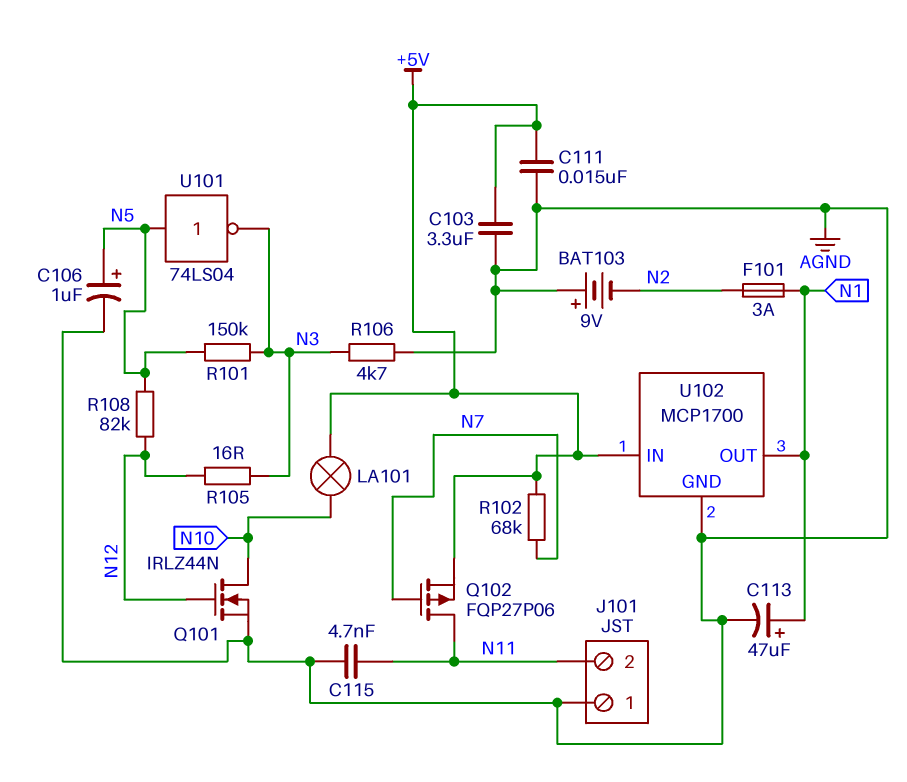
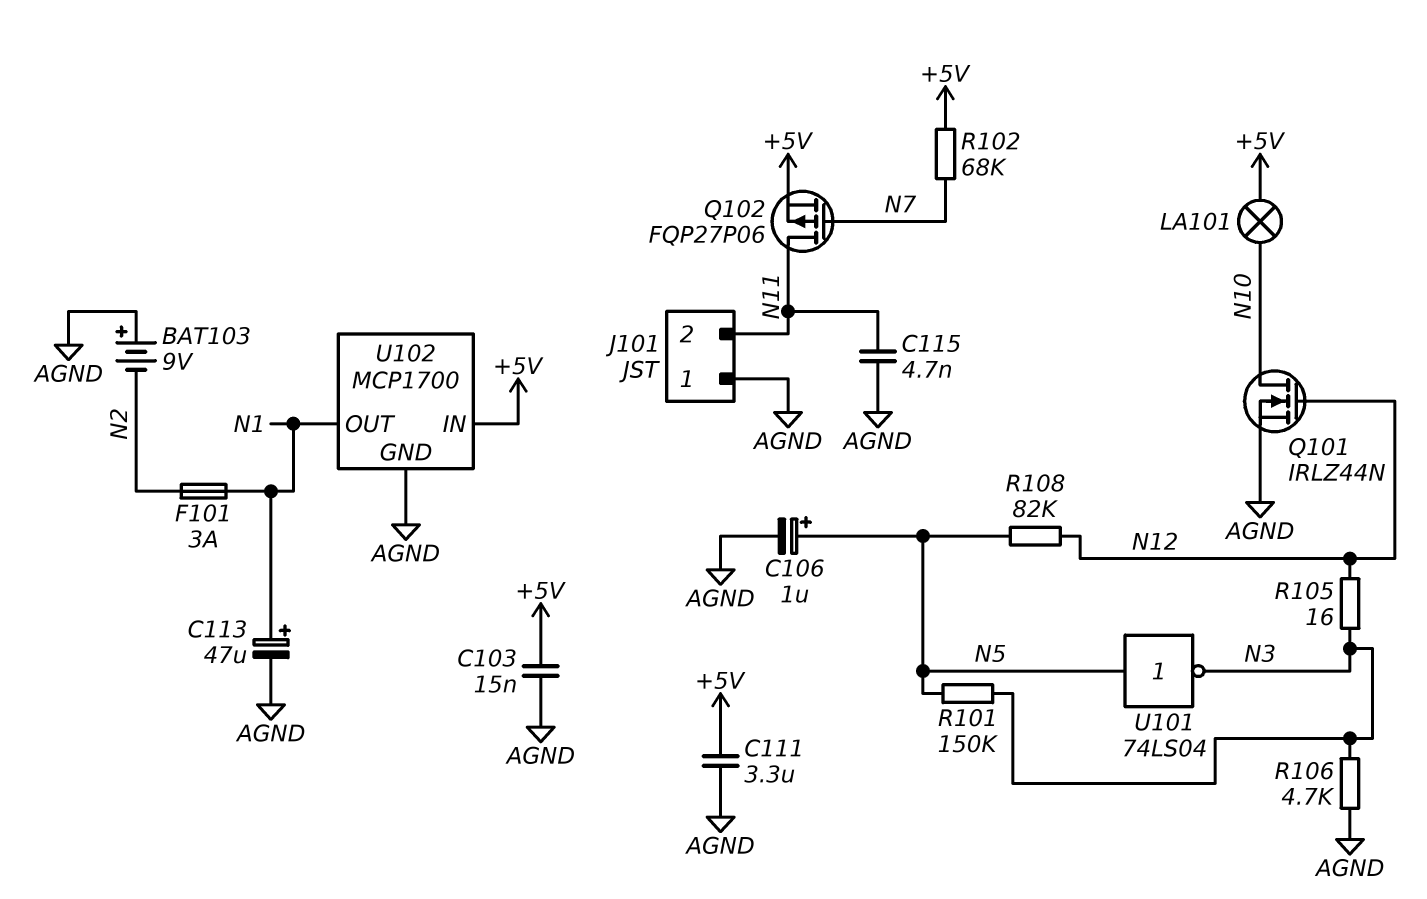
C103: 3.3uF (+5V, AGND) -> 15nF (+5V, AGND)
C111: 15nF (+5V, AGND) -> 3.3uF (+5V, AGND)

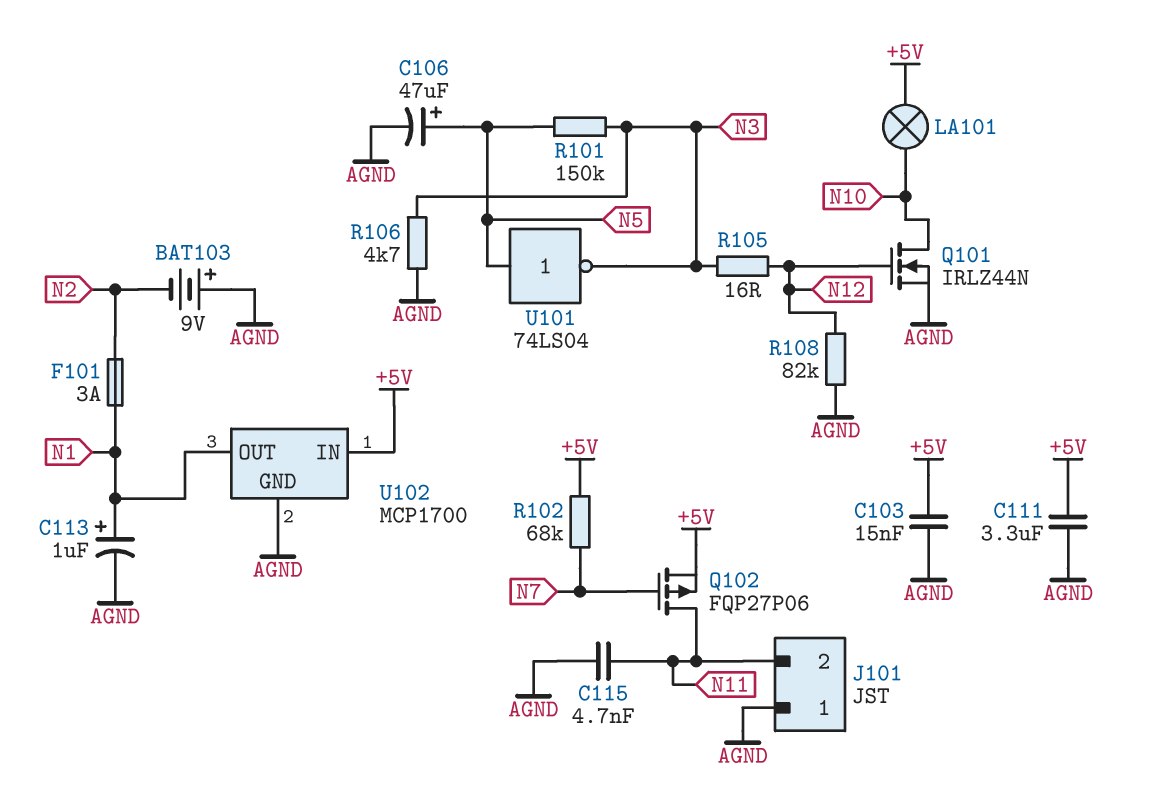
C106: 1uF (plus N5, minus AGND) -> 47uF (plus N5, minus AGND)
C113: 47uF (plus N1, minus AGND) -> 1uF (plus N1, minus AGND)
R108: 82k (N5, N12) -> 82k (AGND, N12)

